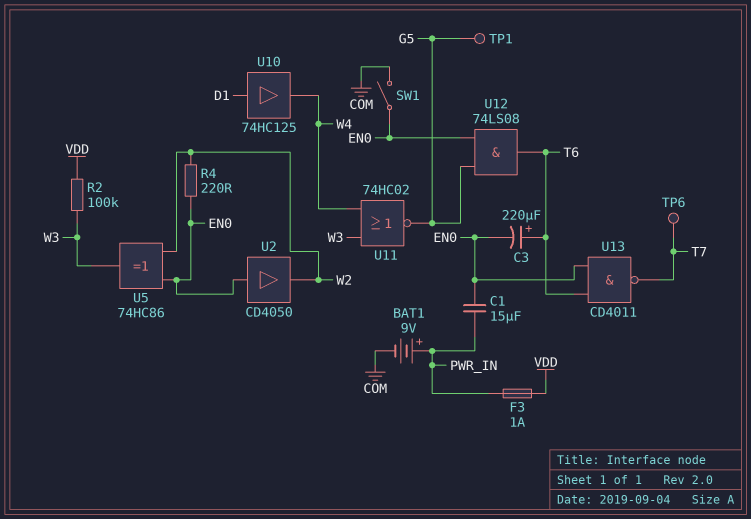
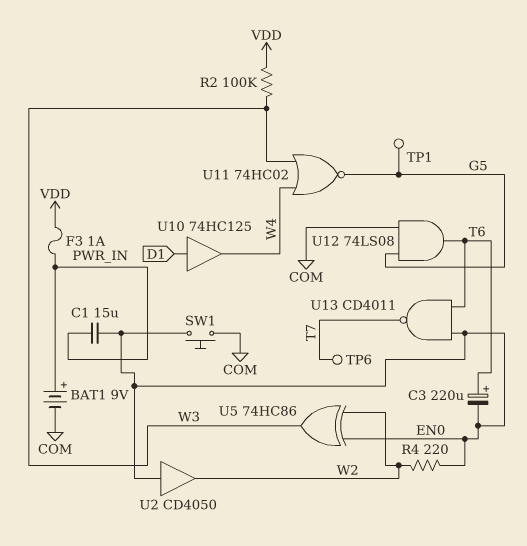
SW1: switch (COM, EN0) -> button (COM, EN0)
U12: AND 74LS08 (in EN0, in G5, out T6) -> AND 74LS08 (in COM, in G5, out T6)

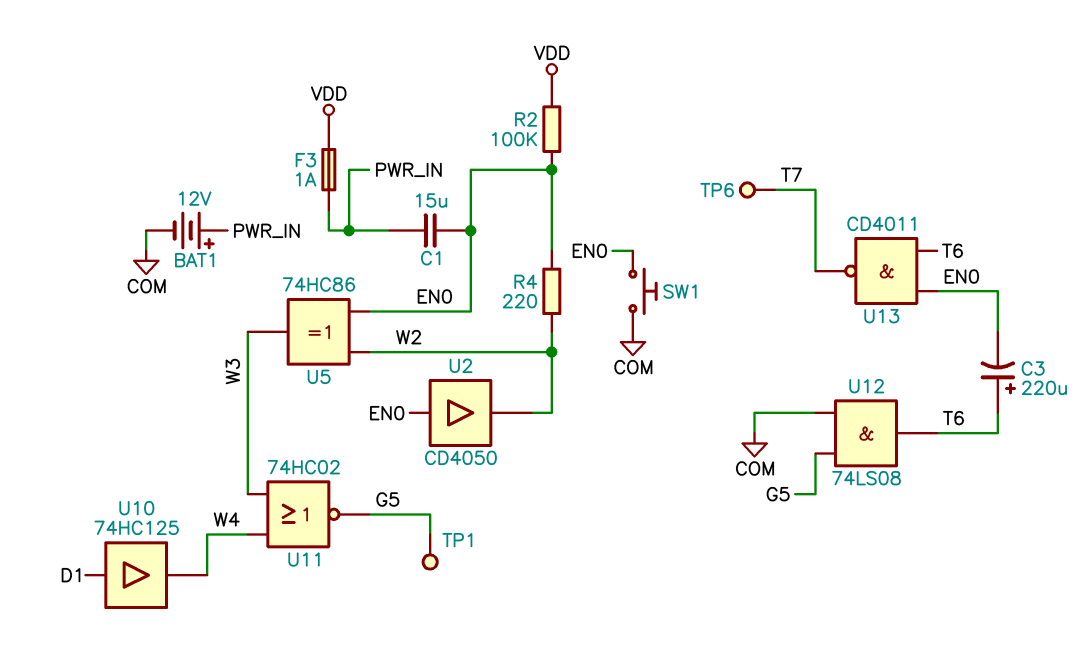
BAT1: 9V (plus PWR_IN, minus COM) -> 12V (plus PWR_IN, minus COM)
R2: 100k (VDD, W3) -> 100k (EN0, VDD)

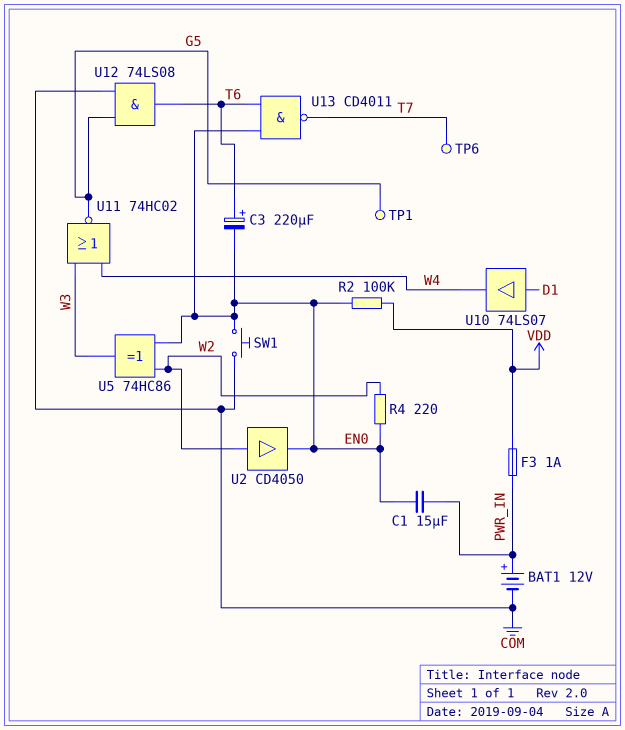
U2: buffer CD4050 (in EN0, out W2) -> buffer CD4050 (in W2, out EN0)
U10: buffer 74HC125 (in D1, out W4) -> buffer 74LS07 (in D1, out W4)

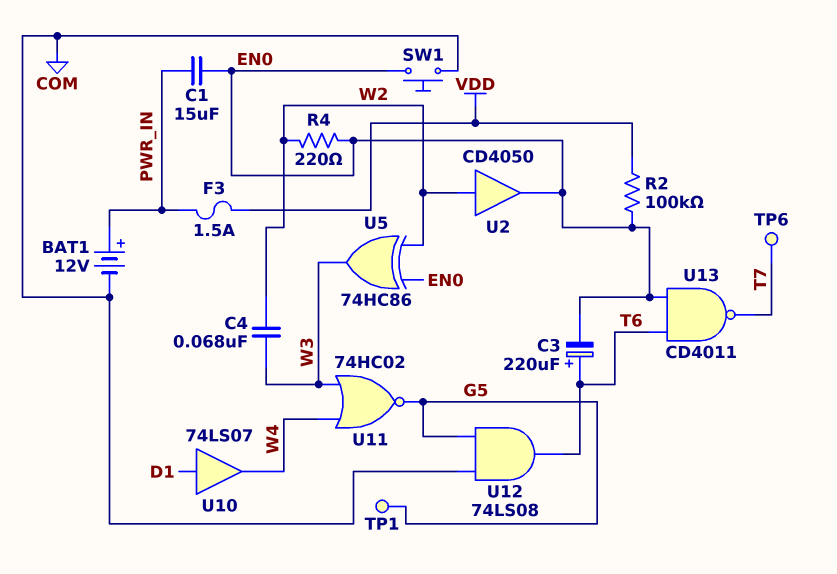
C4: none -> 68nF (W2, W3)
F3: 1A (PWR_IN, VDD) -> 1.5A (PWR_IN, VDD)

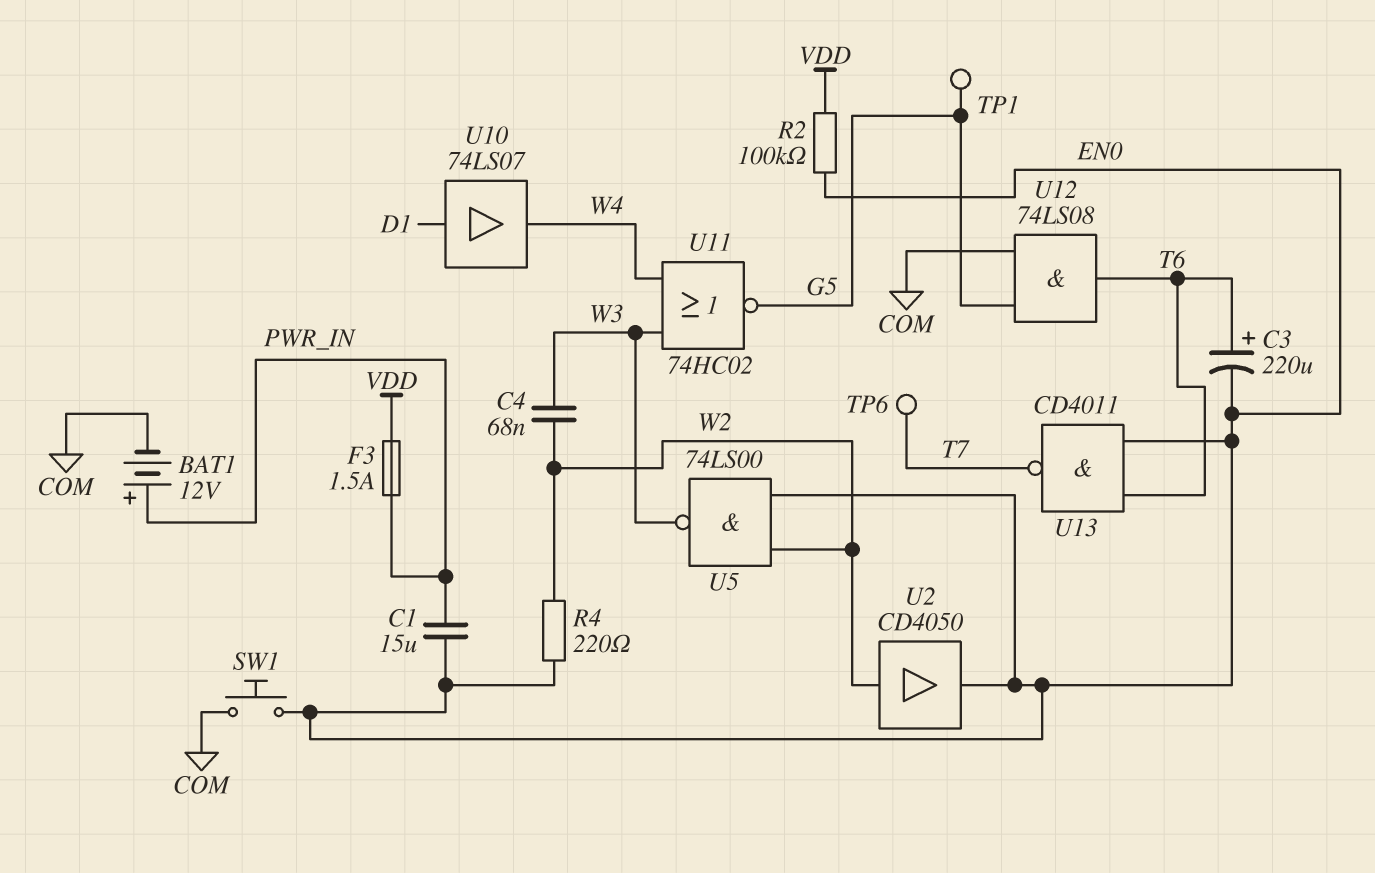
U5: XOR 74HC86 (in EN0, in W2, out W3) -> NAND 74LS00 (in EN0, in W2, out W3)

